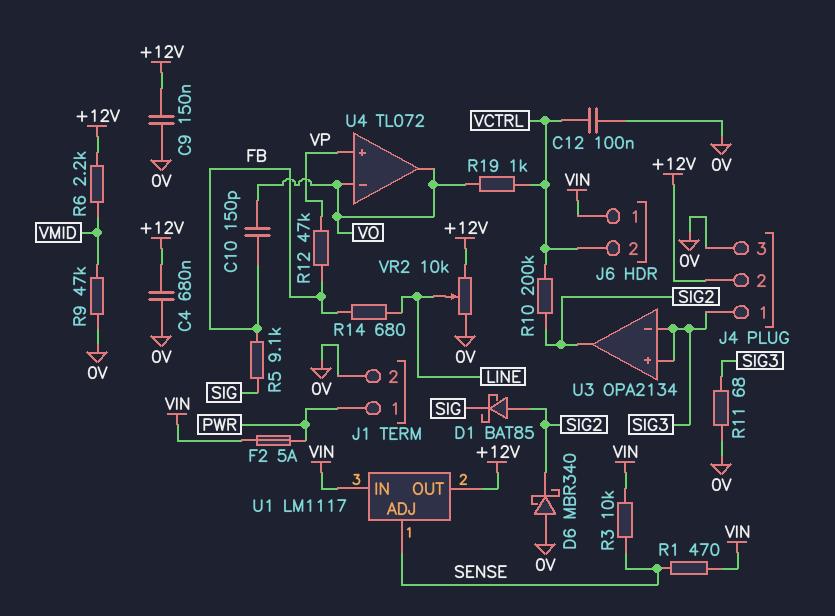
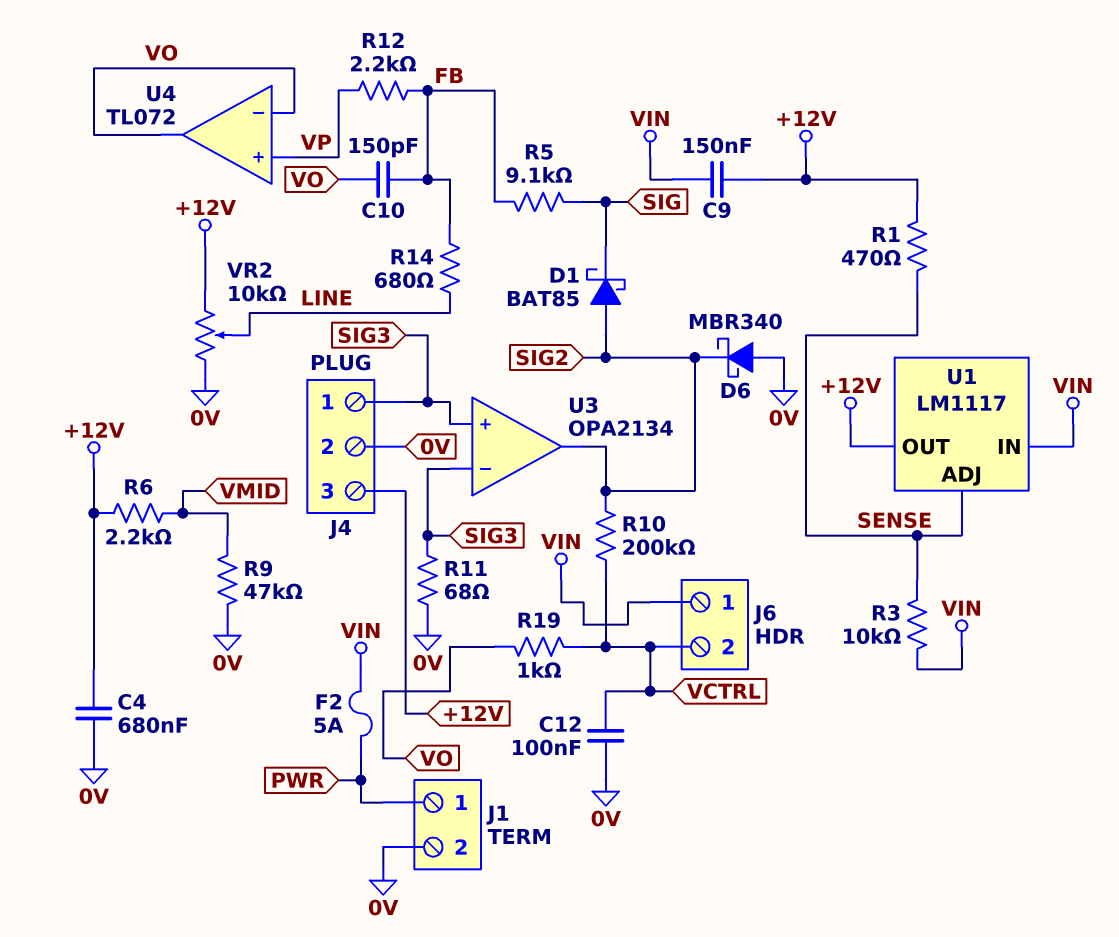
C9: 150nF (+12V, 0V) -> 150nF (+12V, VIN)
J4 pin 2: +12V -> 0V
J4 pin 3: 0V -> +12V
R1: 470 (SENSE, VIN) -> 470 (+12V, SENSE)
R12: 47k (FB, VP) -> 2.2k (FB, VP)

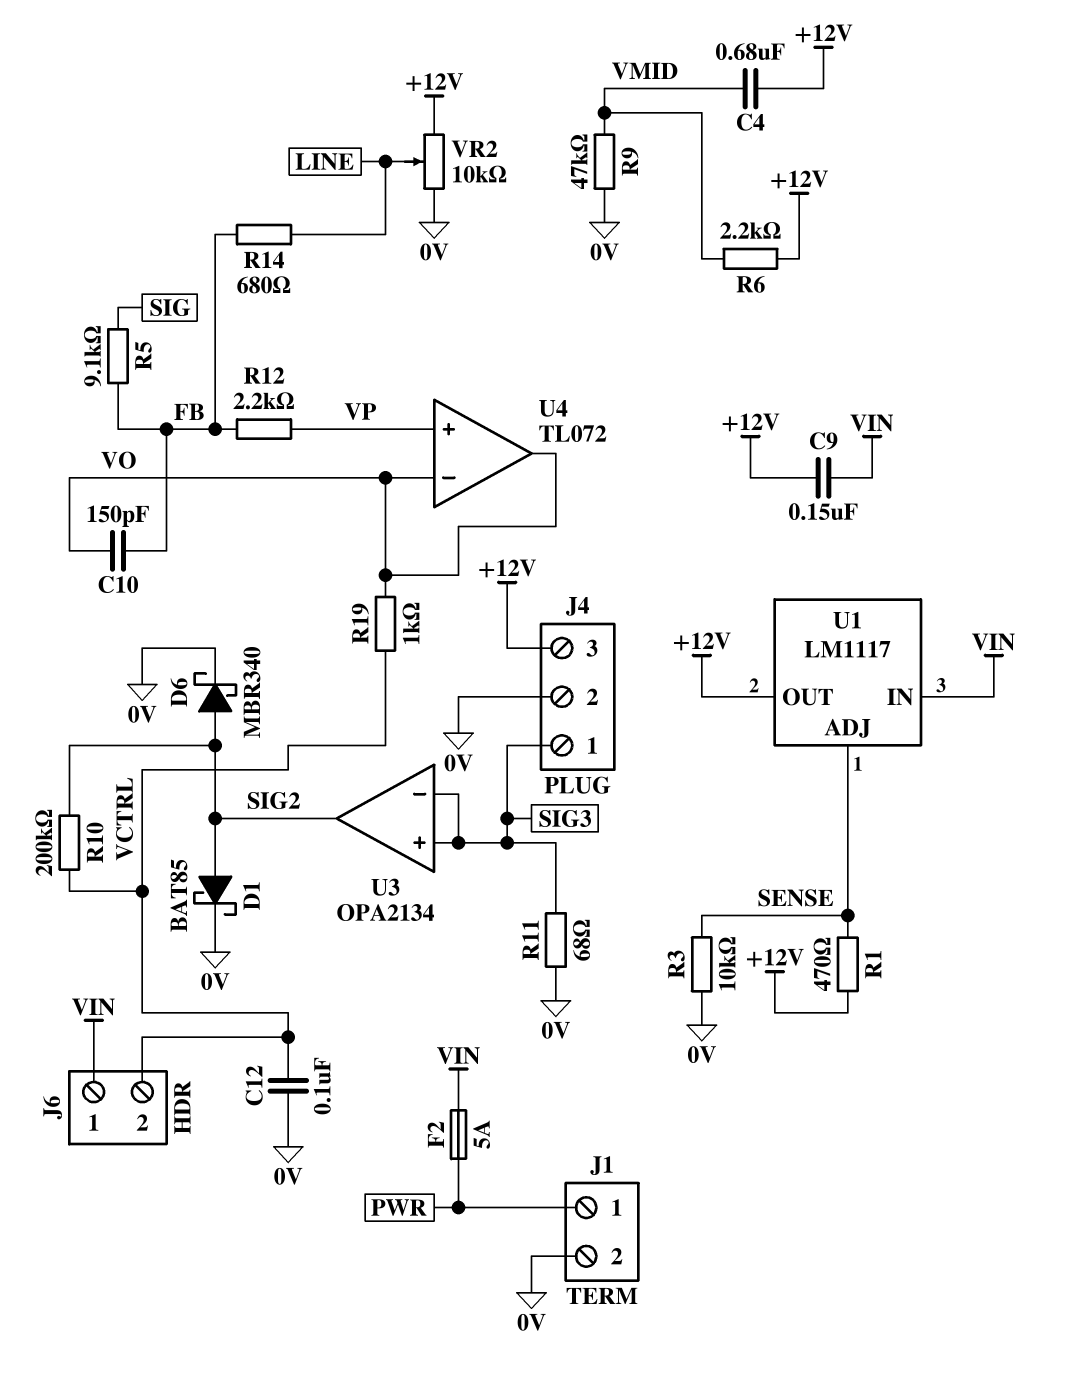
C4: 680nF (+12V, 0V) -> 680nF (+12V, VMID)
D1: schottky BAT85 (A SIG2, K SIG) -> schottky BAT85 (A SIG2, K 0V)
D6: schottky MBR340 (A 0V, K SIG2) -> schottky MBR340 (A SIG2, K 0V)
R3: 10k (SENSE, VIN) -> 10k (0V, SENSE)

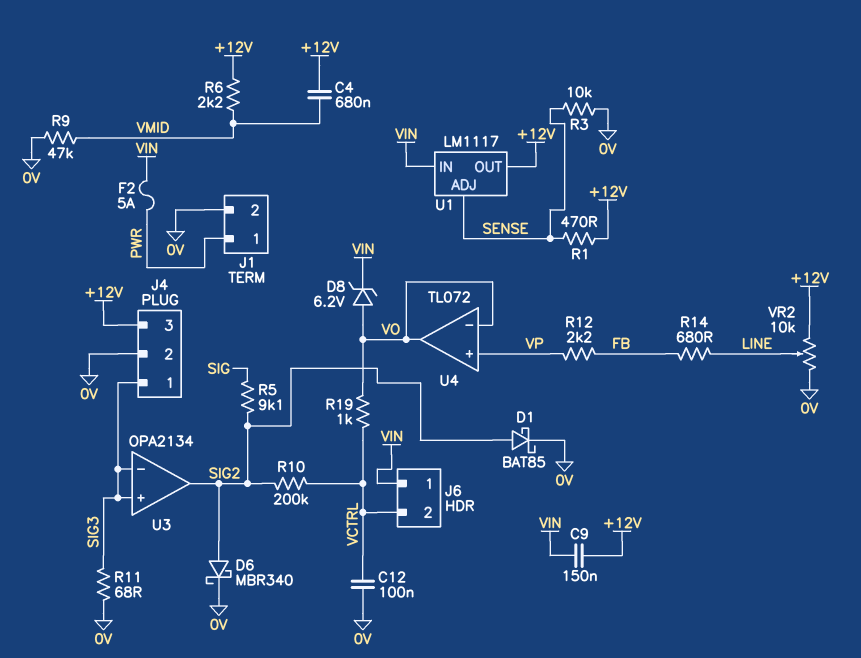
C10: 150pF (FB, VO) -> none
D8: none -> zener 6.2V (A VO, K VIN)
R5: 9.1k (FB, SIG) -> 9.1k (SIG, SIG2)

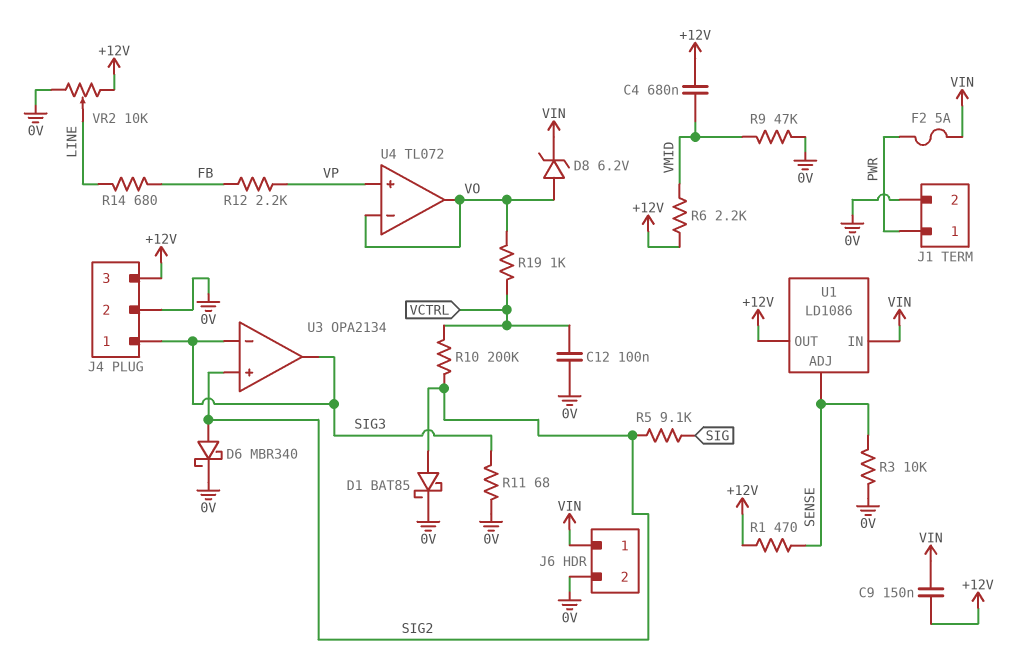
J6 pin 2: VCTRL -> 0V
U1: LM1117 -> LD1086
U3 pin in+: SIG3 -> SIG2
U3 pin out: SIG2 -> SIG3

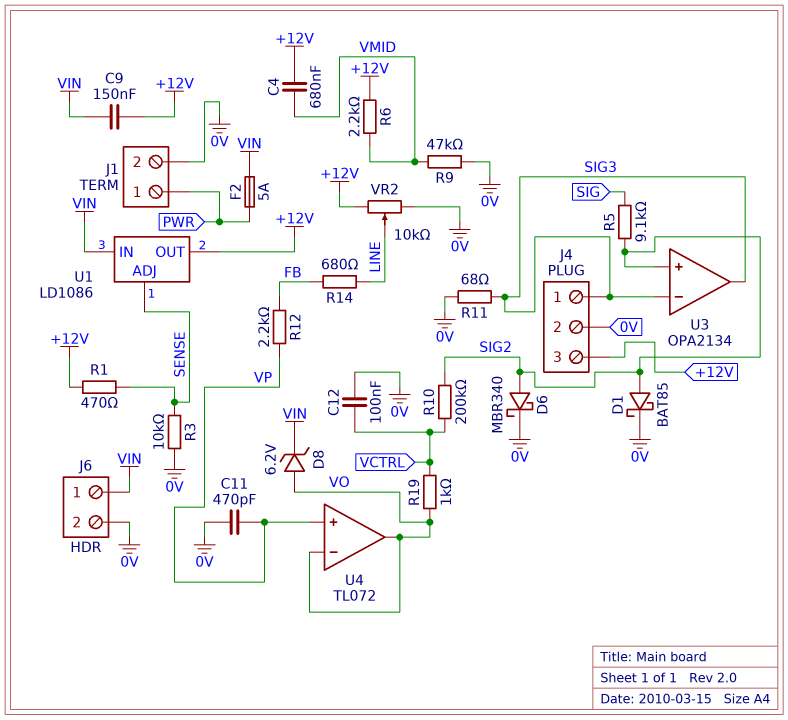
C11: none -> 470pF (0V, VP)

